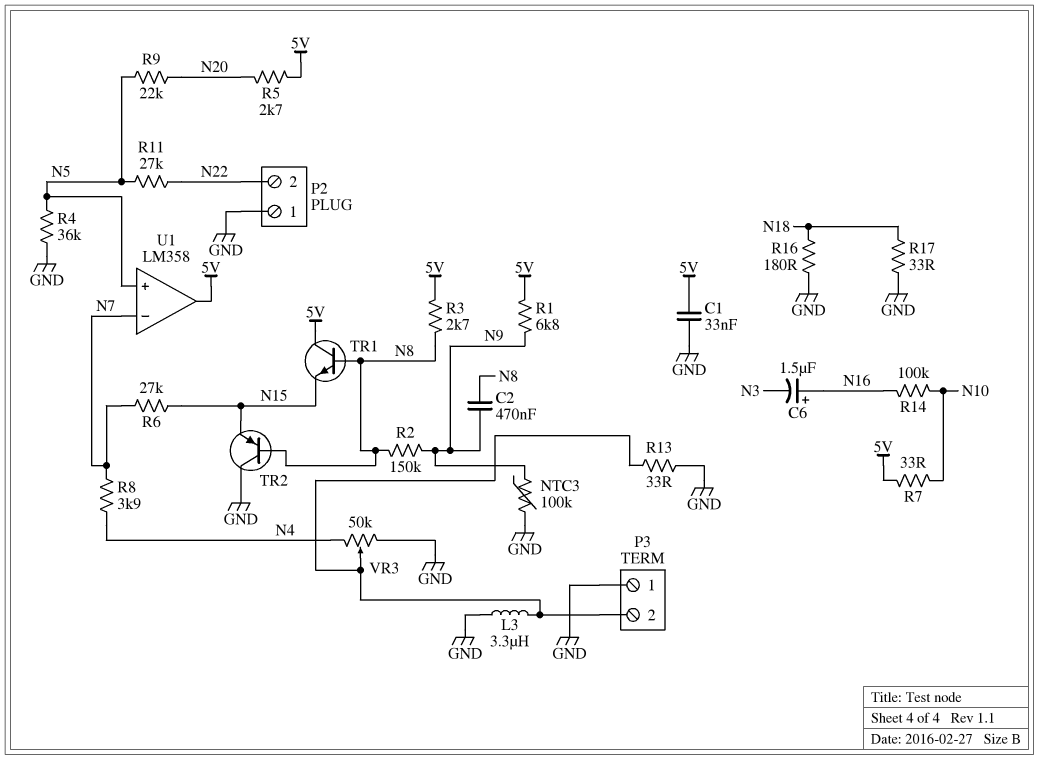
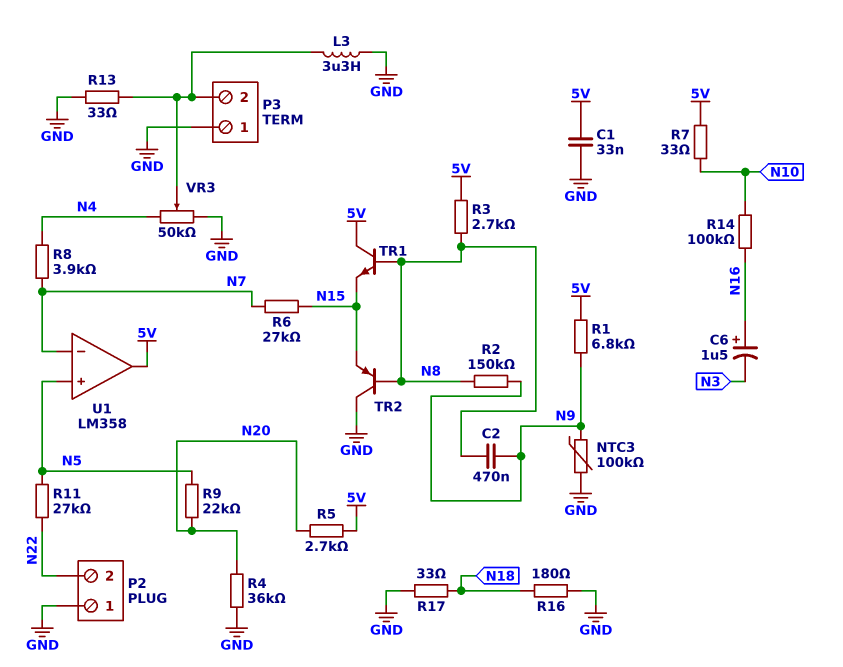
R4: 36k (GND, N5) -> 36k (GND, N20)

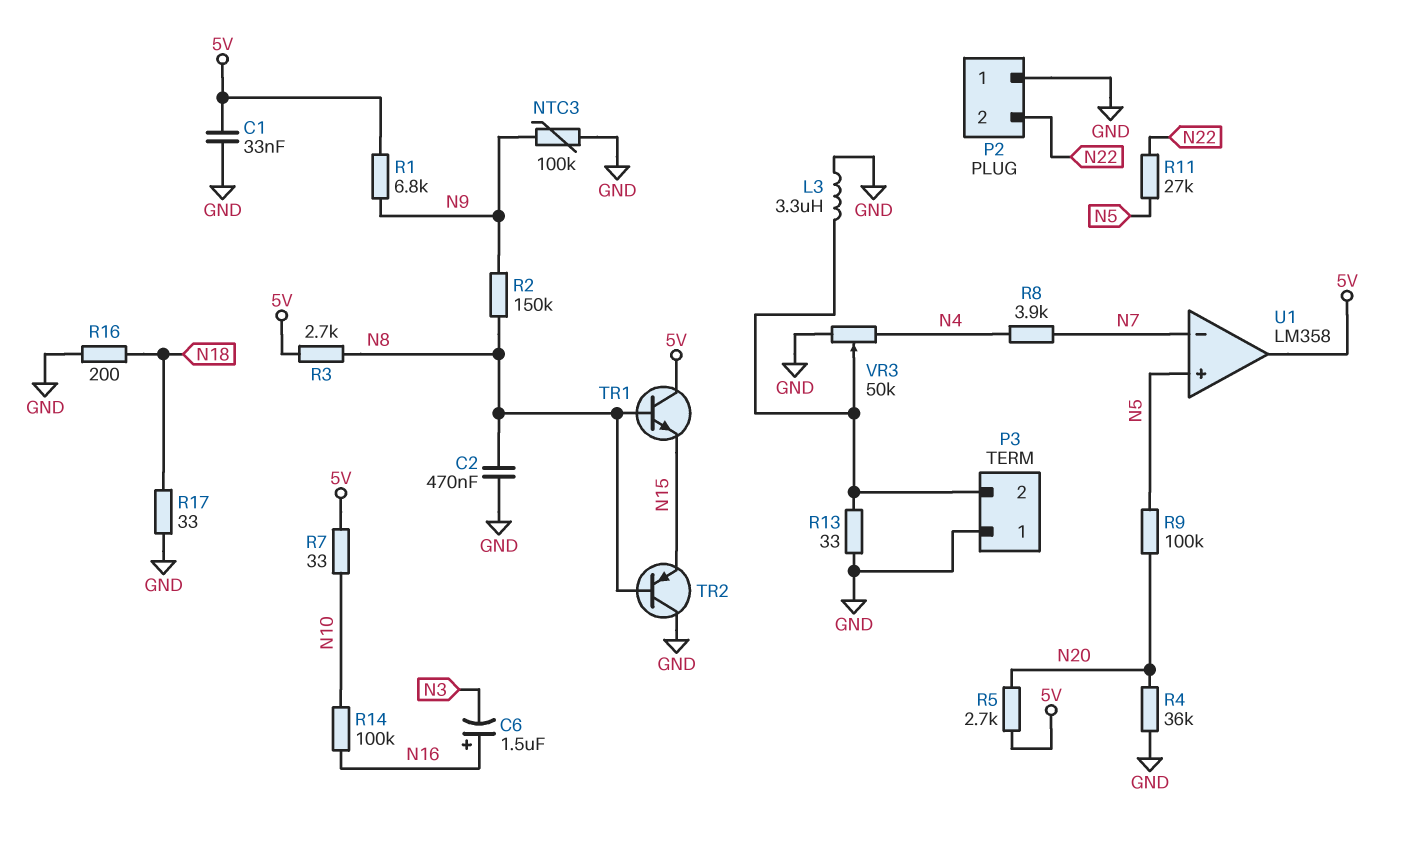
C2: 470nF (N8, N9) -> 470nF (GND, N8)
R6: 27k (N7, N15) -> none
R9: 22k (N5, N20) -> 100k (N5, N20)
R16: 180 (GND, N18) -> 200 (GND, N18)

